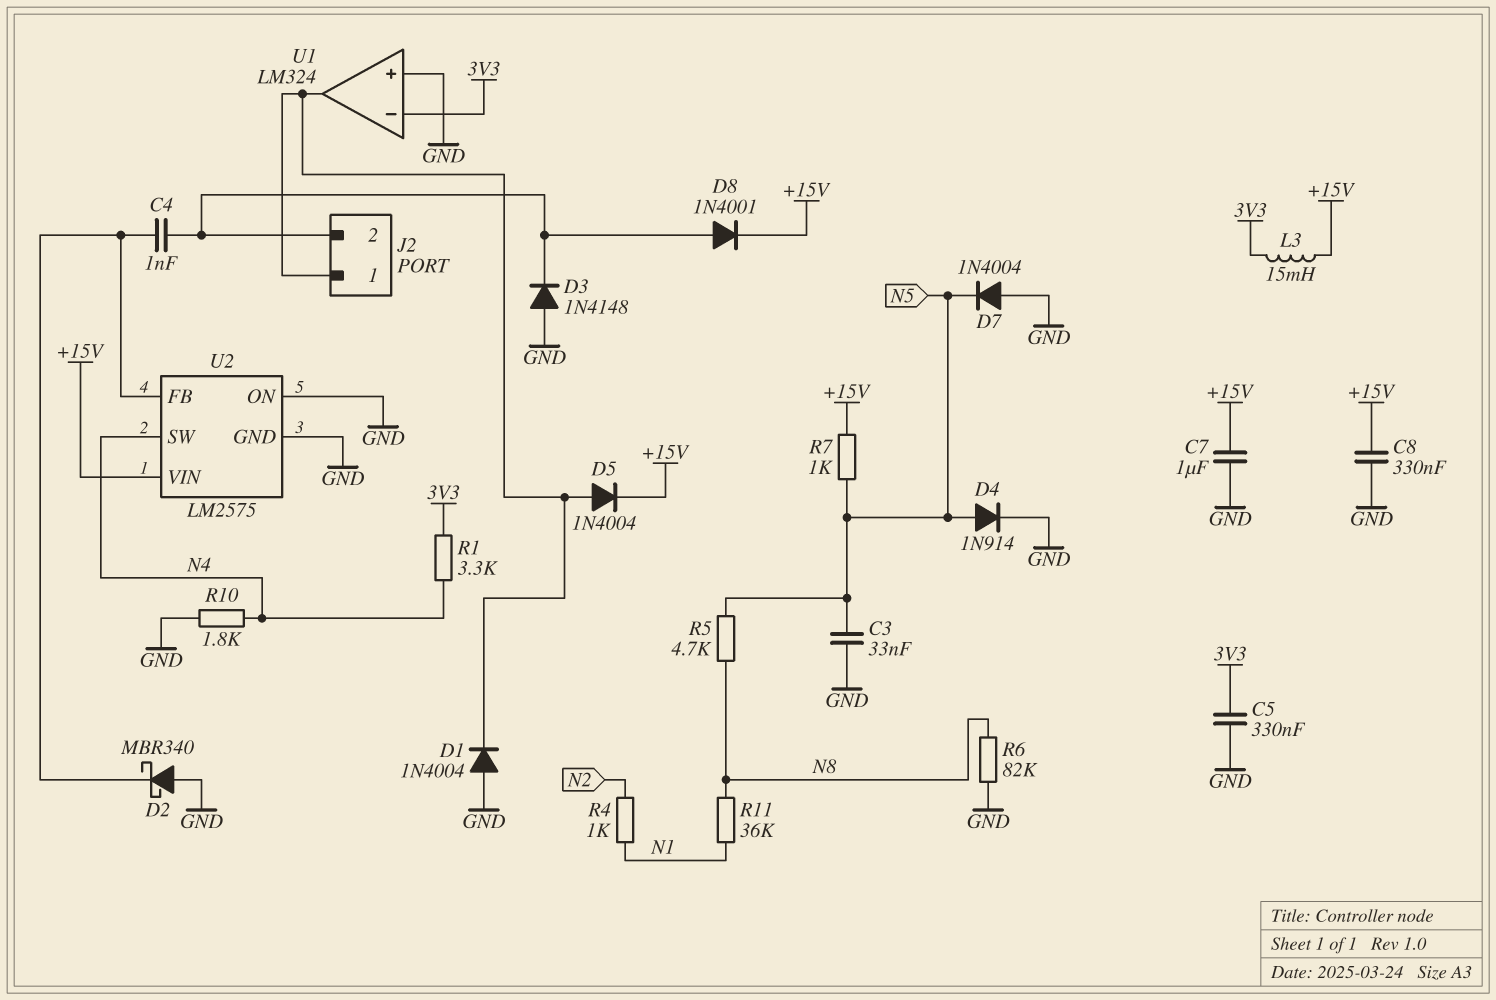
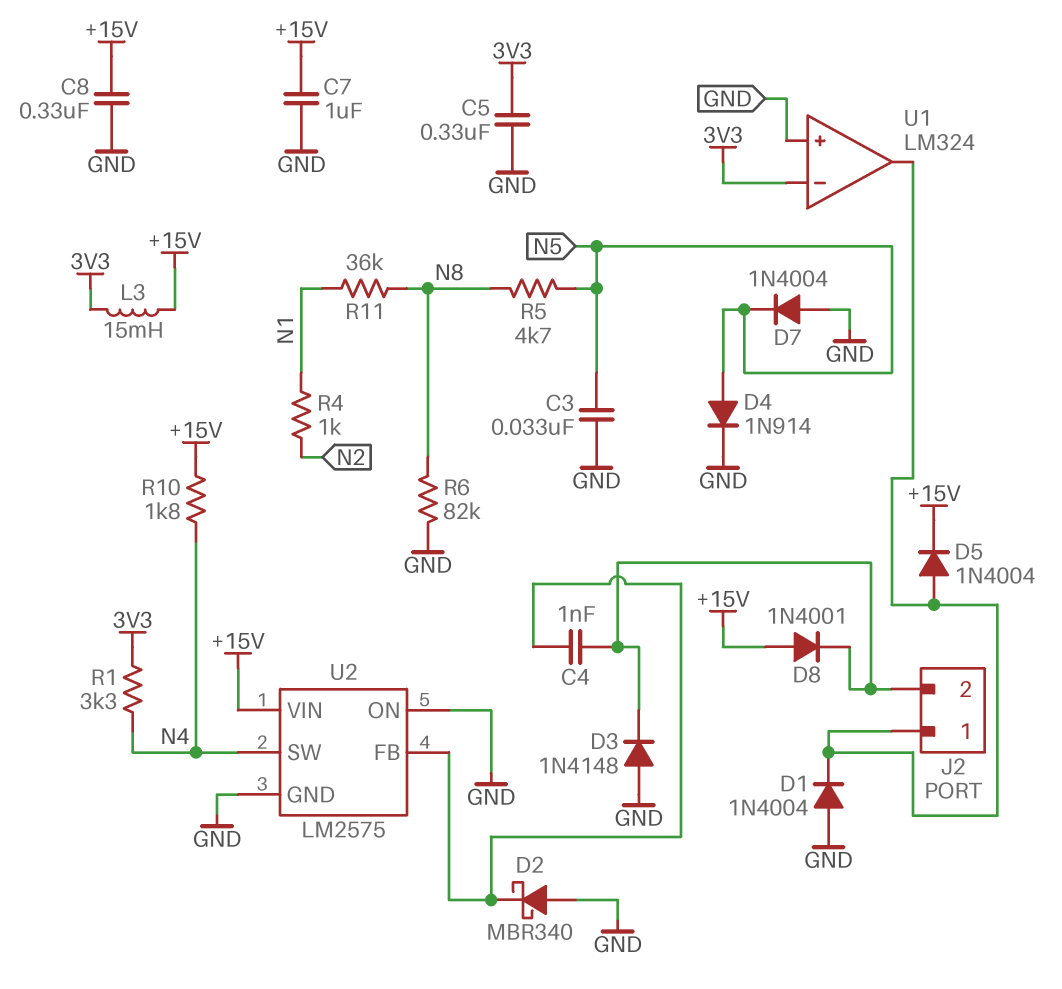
D8: diode 1N4001 (A J2/2, K +15V) -> diode 1N4001 (A +15V, K J2/2)
R7: 1k (+15V, N5) -> none
R10: 1.8k (GND, N4) -> 1.8k (+15V, N4)

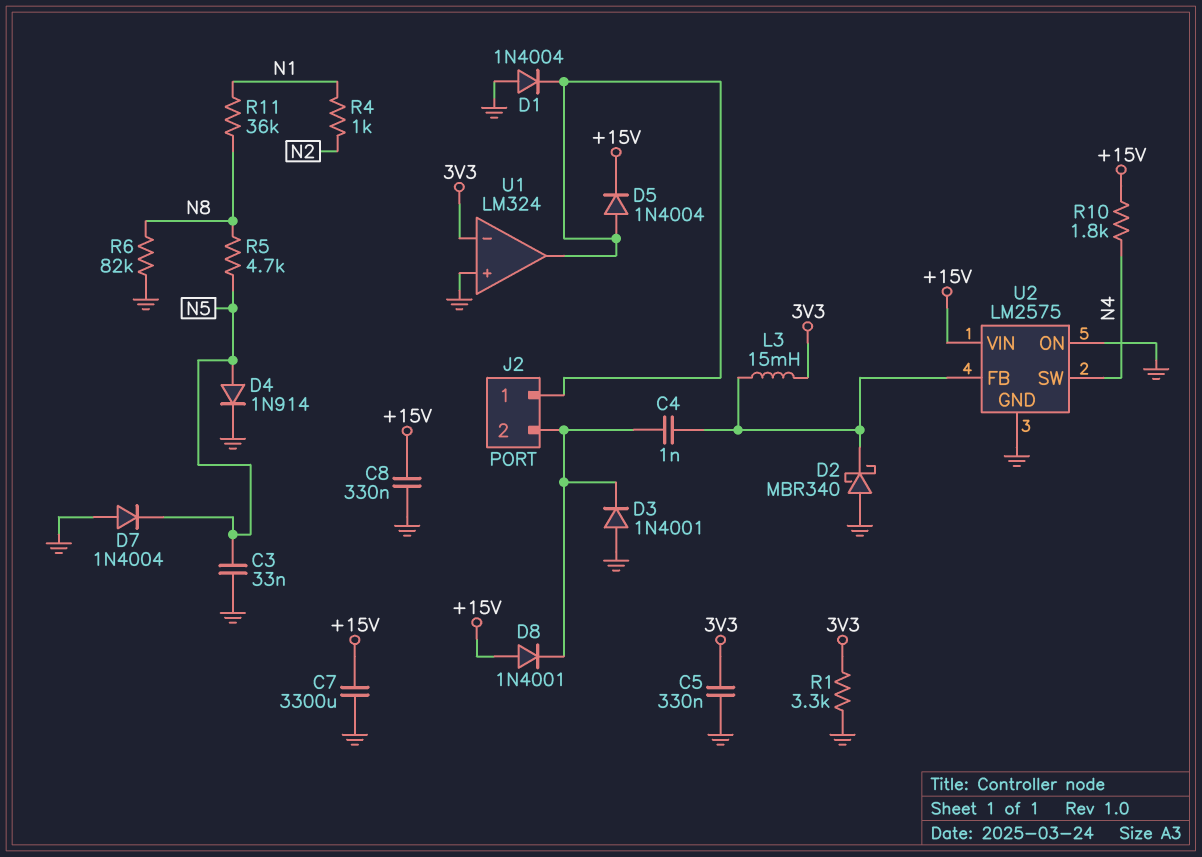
C7: 1uF (+15V, GND) -> 3300uF (+15V, GND)
D3: diode 1N4148 (A GND, K J2/2) -> diode 1N4001 (A GND, K J2/2)
L3: 15mH (+15V, 3V3) -> 15mH (3V3, U2/FB)
R1: 3.3k (3V3, N4) -> 3.3k (3V3, GND)

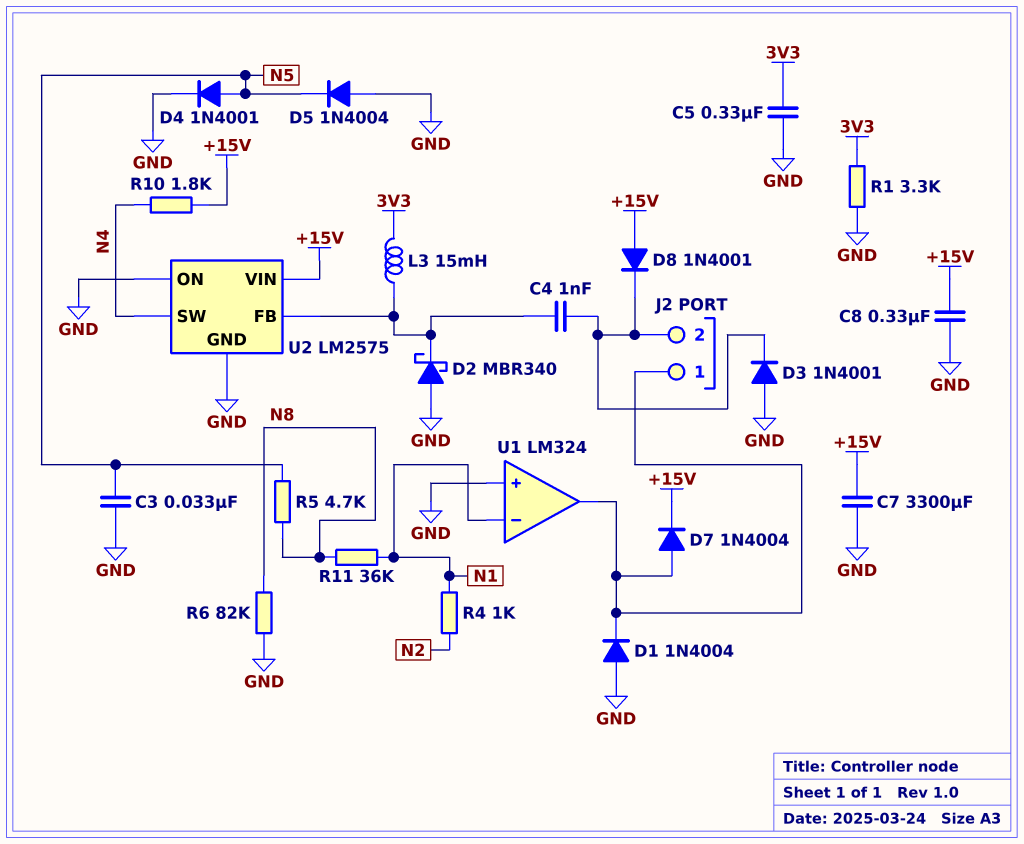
D4: diode 1N914 (A N5, K GND) -> diode 1N4001 (A N5, K GND)
D5: diode 1N4004 (A J2/1, K +15V) -> diode 1N4004 (A GND, K N5)
D7: diode 1N4004 (A GND, K N5) -> diode 1N4004 (A J2/1, K +15V)
U1 pin in-: 3V3 -> N1

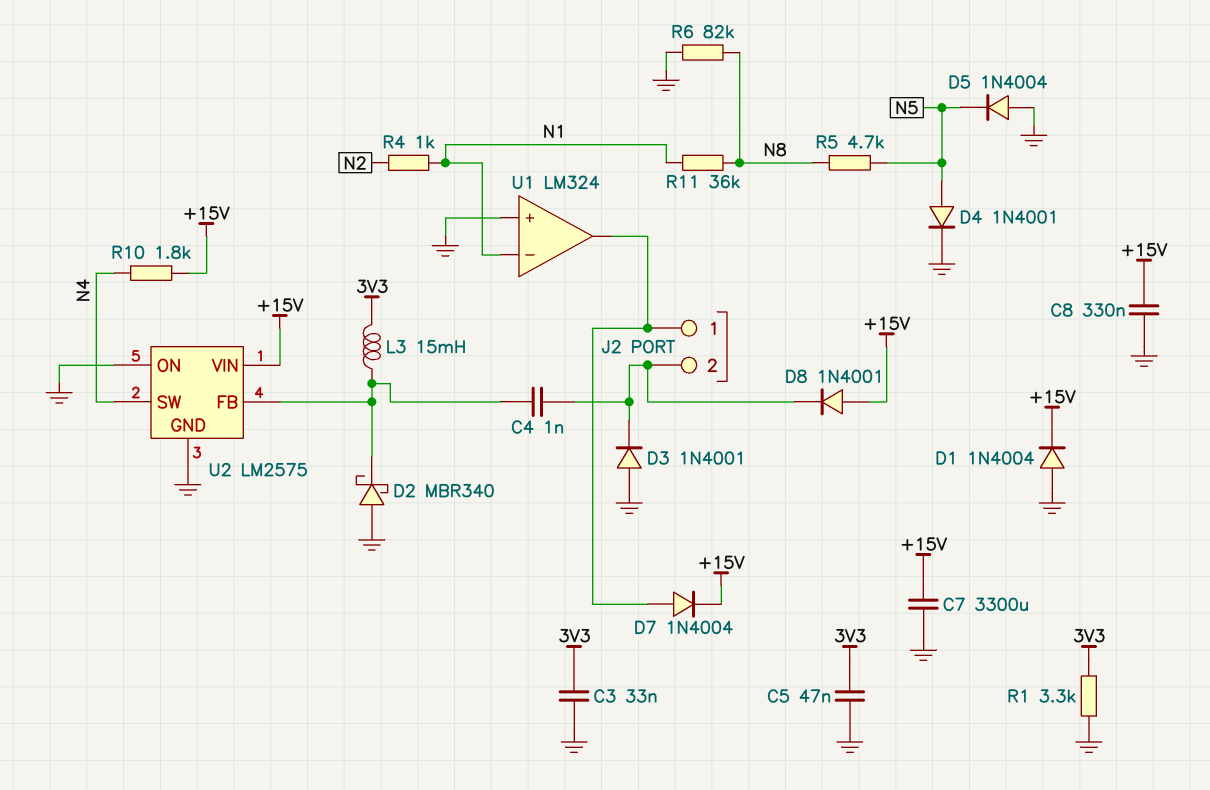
C3: 33nF (GND, N5) -> 33nF (3V3, GND)
C5: 330nF (3V3, GND) -> 47nF (3V3, GND)
D1: diode 1N4004 (A GND, K J2/1) -> diode 1N4004 (A GND, K +15V)

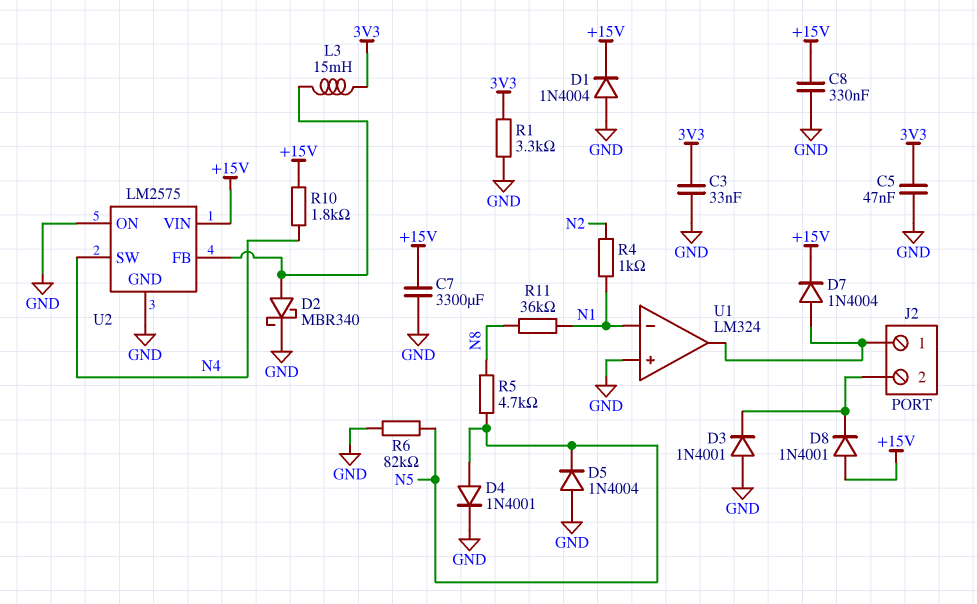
C4: 1nF (J2/2, U2/FB) -> none
D2: schottky MBR340 (A GND, K U2/FB) -> schottky MBR340 (A U2/FB, K GND)
R6: 82k (GND, N8) -> 82k (GND, N5)

